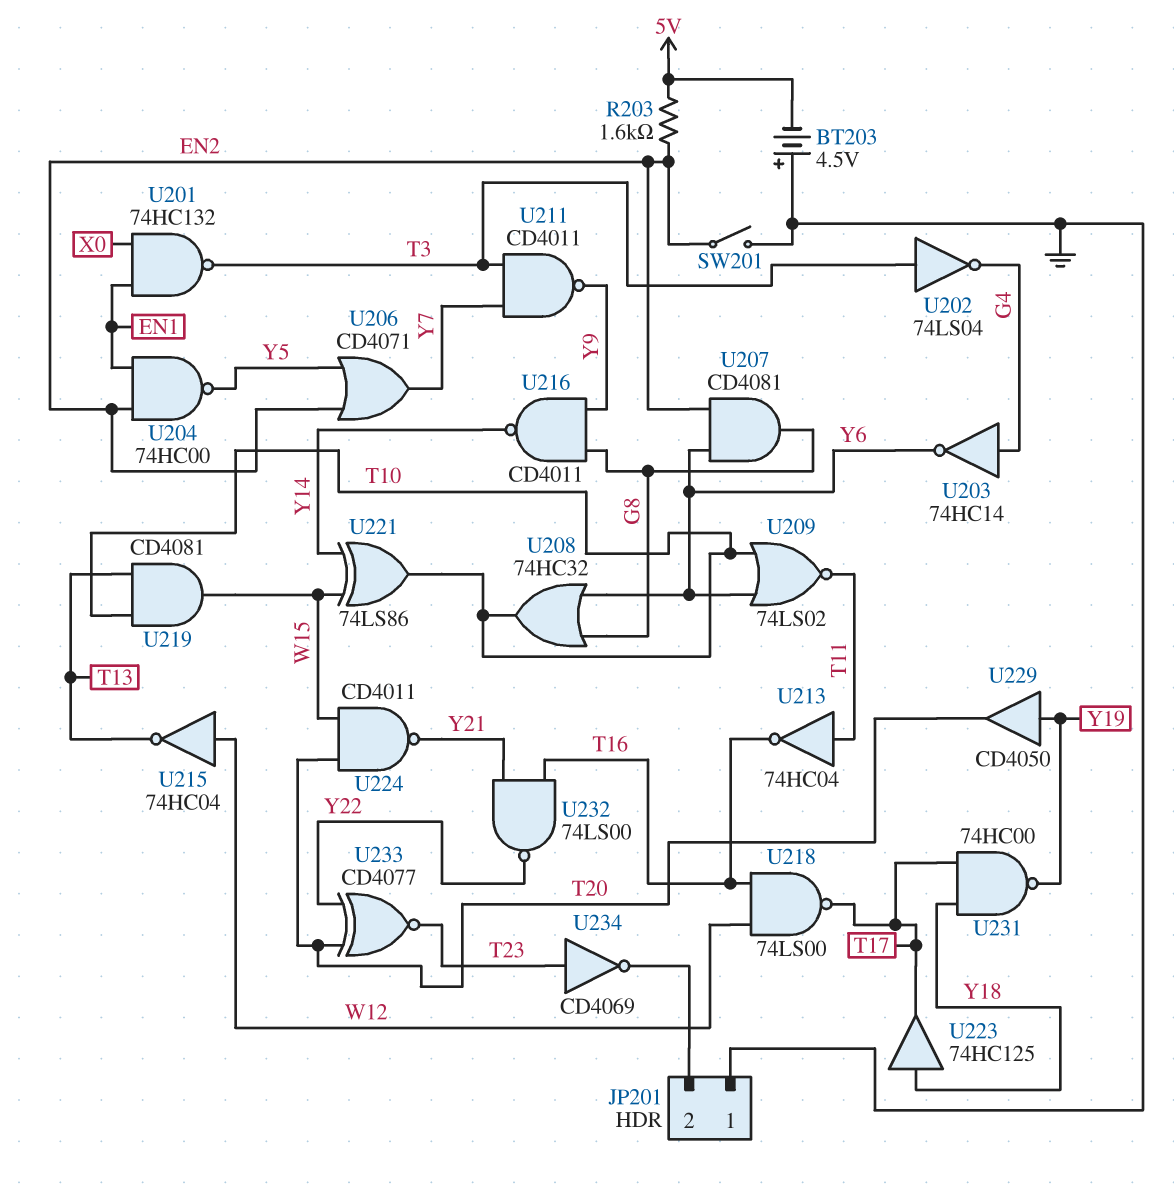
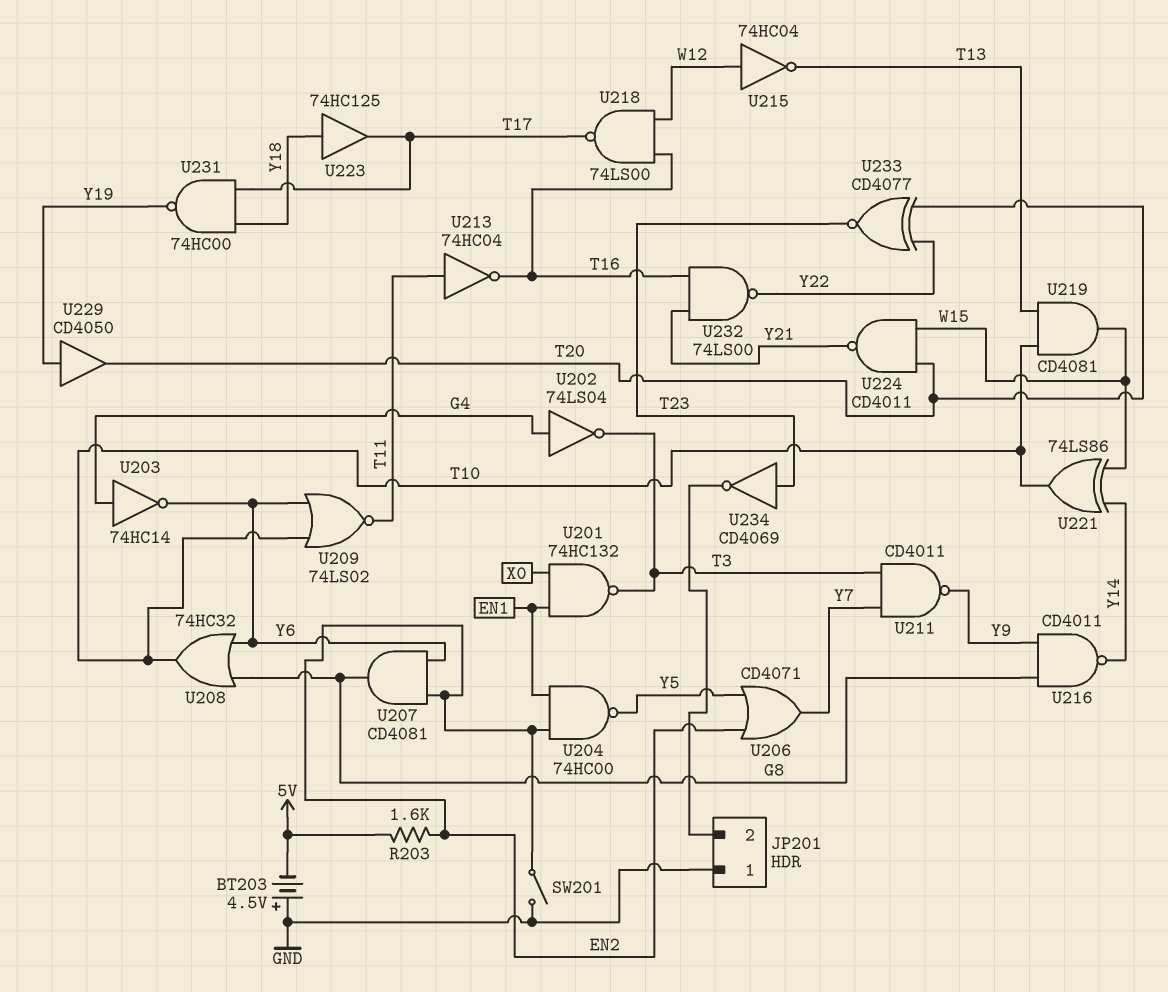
U202: NOT 74LS04 (in T3, out G4) -> NOT 74LS04 (in G4, out T3)

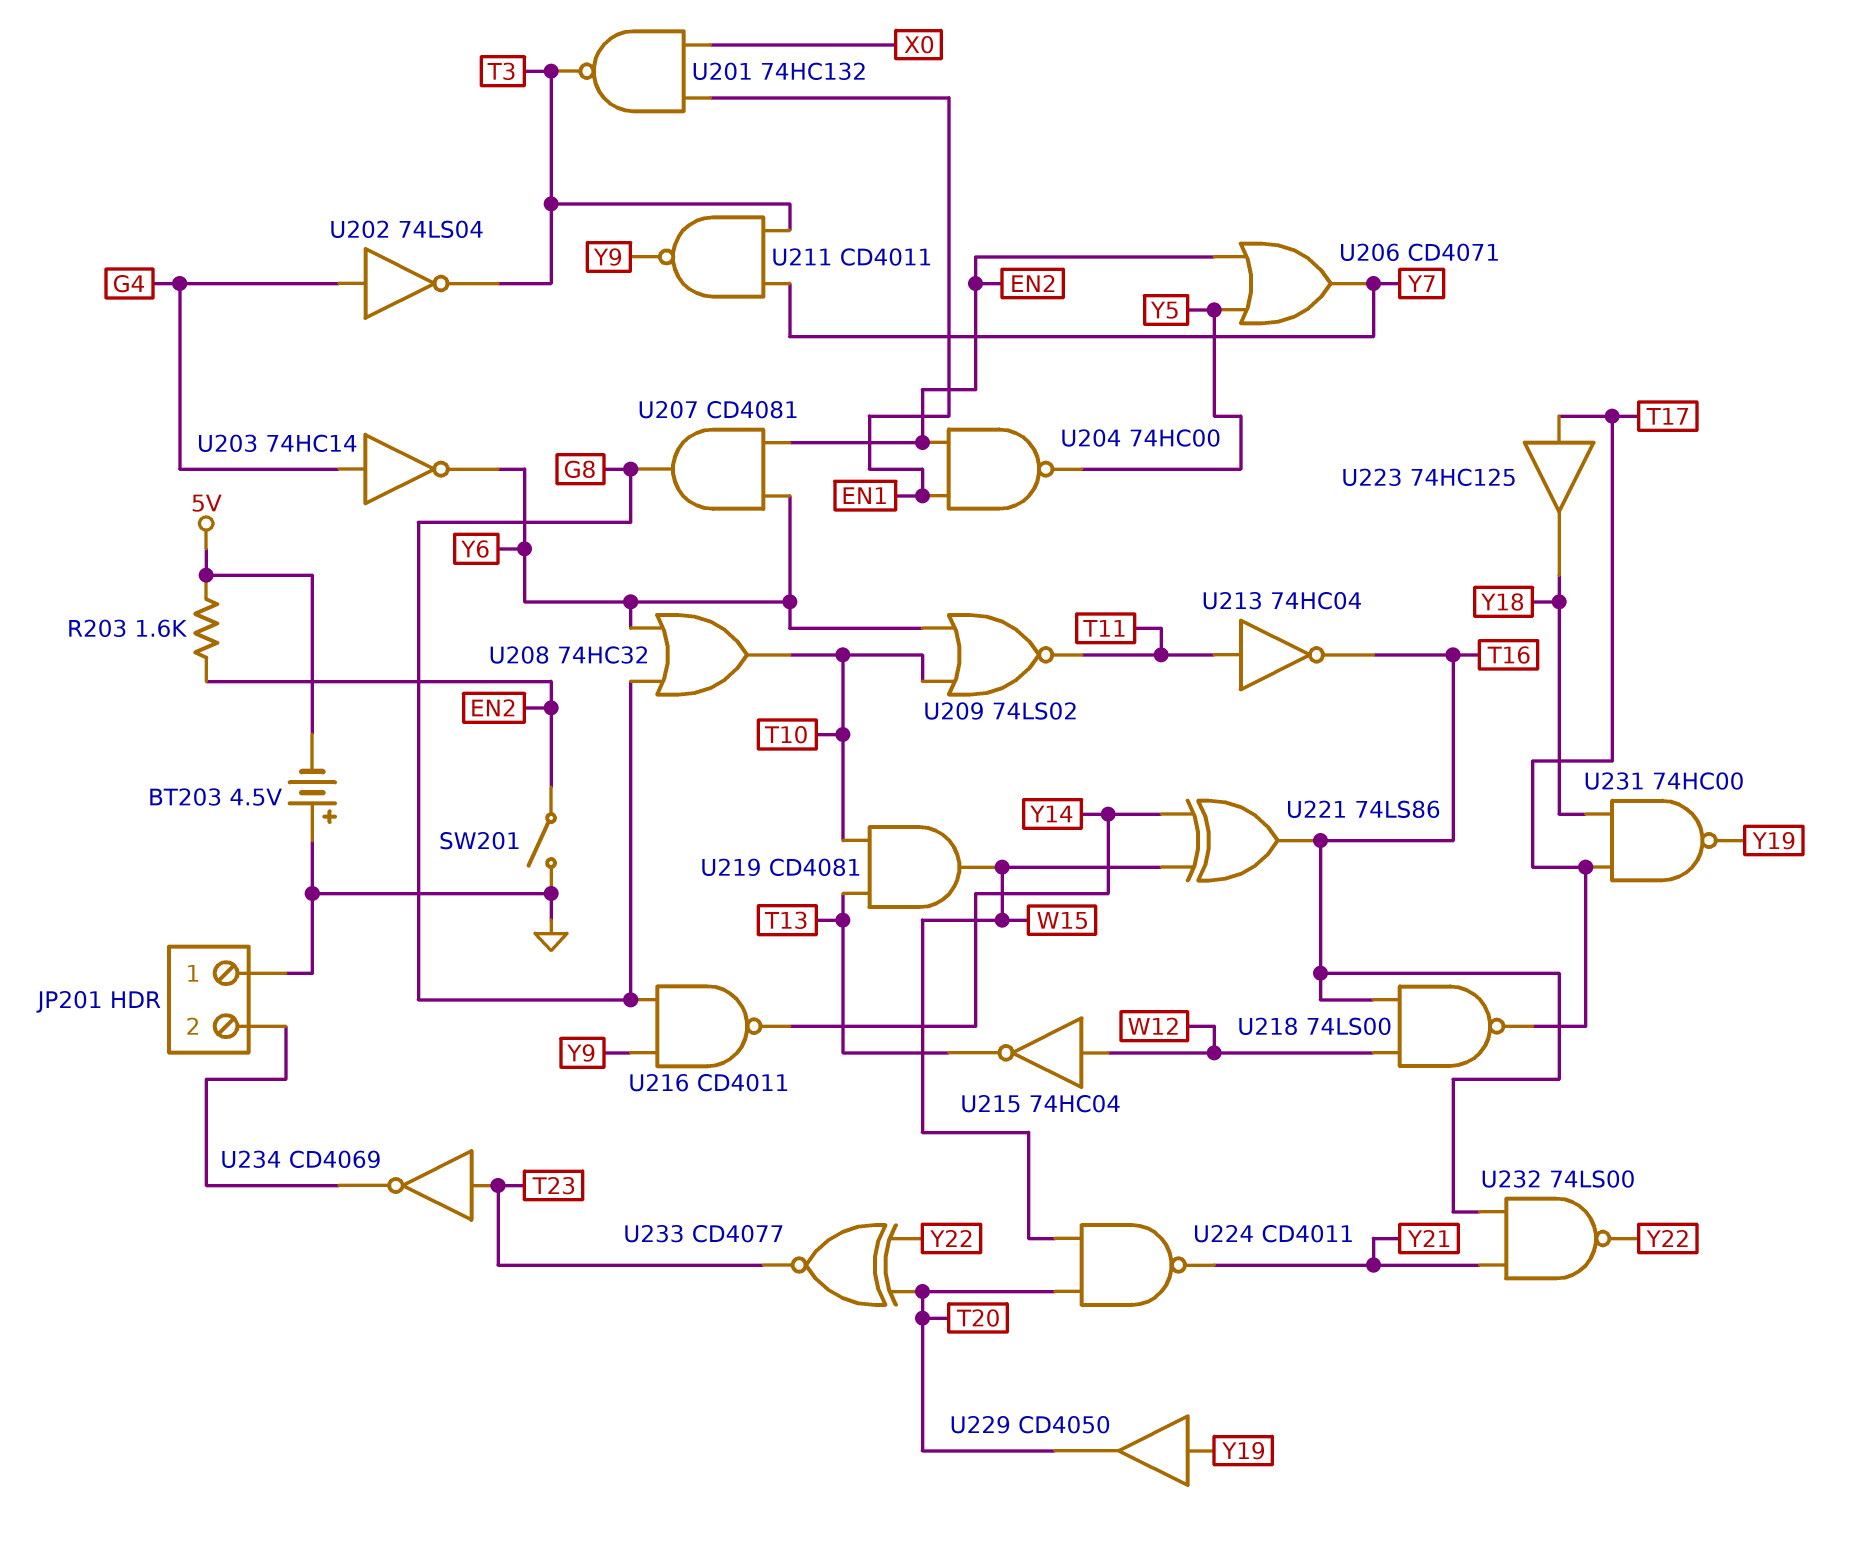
U221: XOR 74LS86 (in W15, in Y14, out T10) -> XOR 74LS86 (in W15, in Y14, out T16)
U223: buffer 74HC125 (in Y18, out T17) -> buffer 74HC125 (in T17, out Y18)

